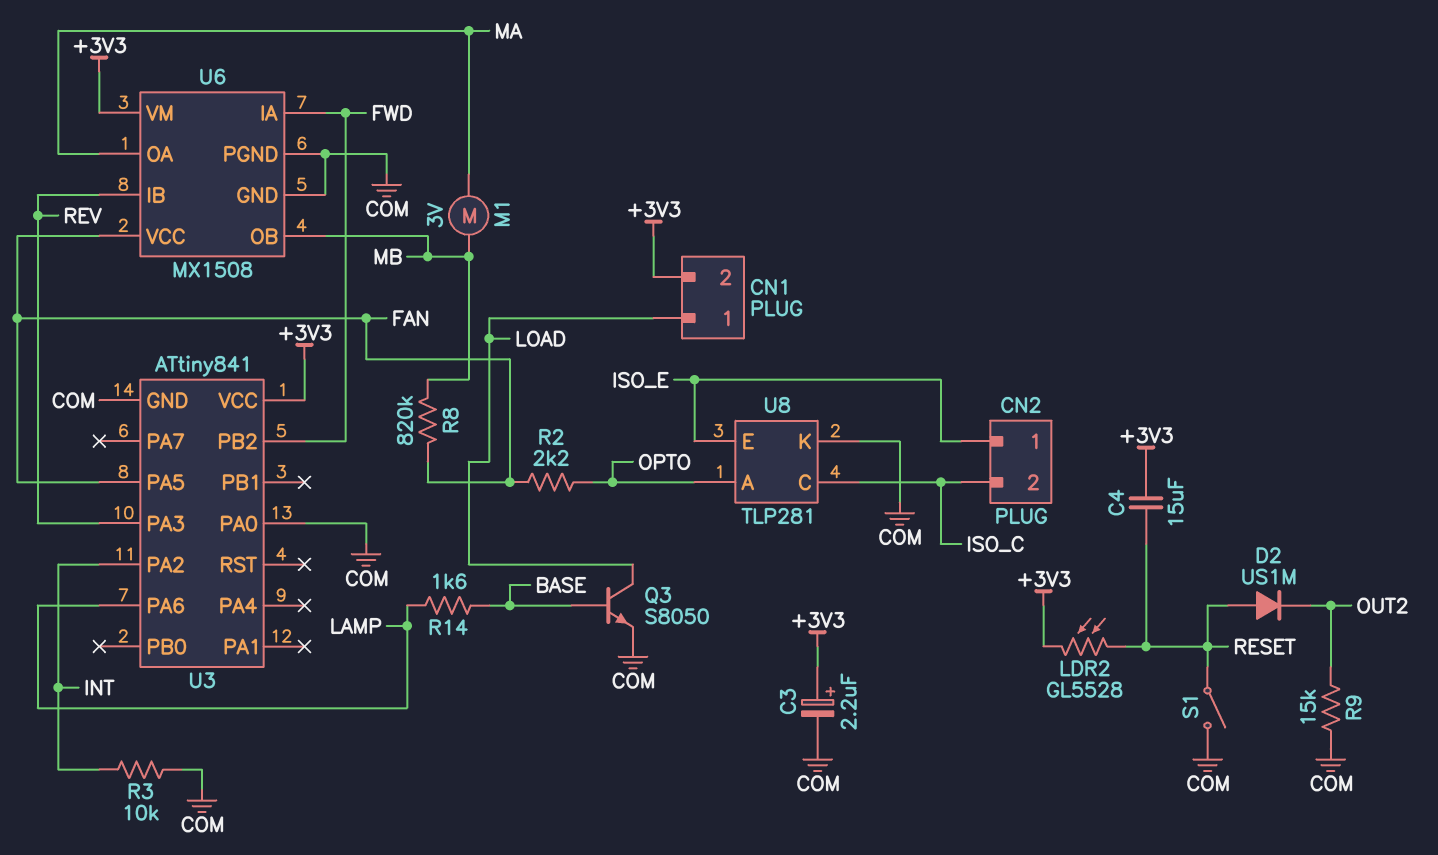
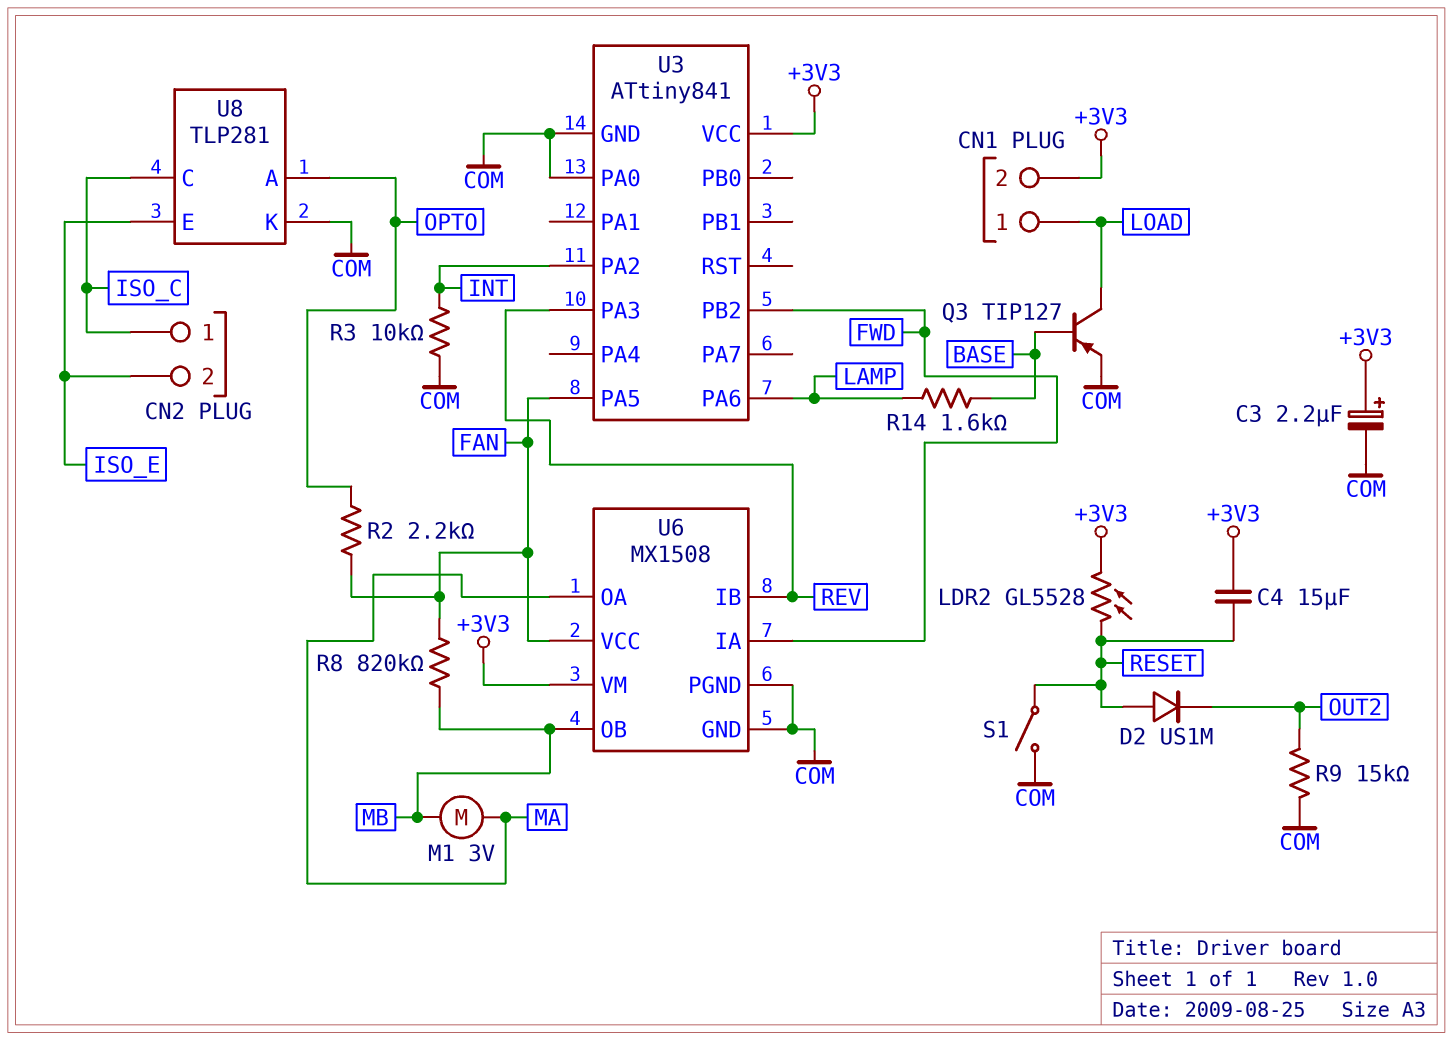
CN2 pin 1: ISO_E -> ISO_C
CN2 pin 2: ISO_C -> ISO_E
Q3: NPN S8050 (B BASE, C LOAD, E COM) -> PNP TIP127 (B BASE, C LOAD, E COM)

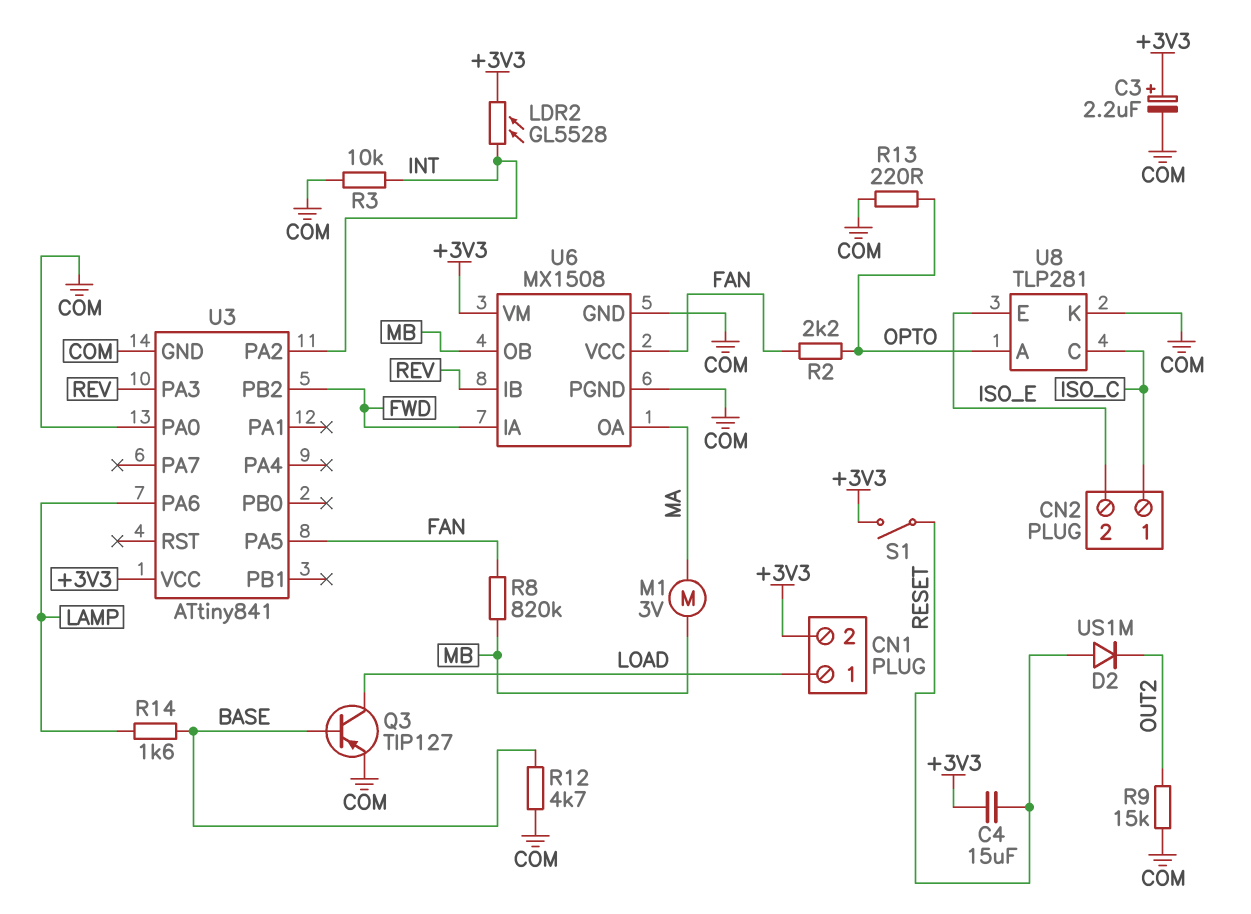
LDR2: GL5528 (+3V3, RESET) -> GL5528 (+3V3, INT)
R12: none -> 4.7k (BASE, COM)
R13: none -> 220 (COM, OPTO)
S1: switch (COM, RESET) -> switch (+3V3, RESET)

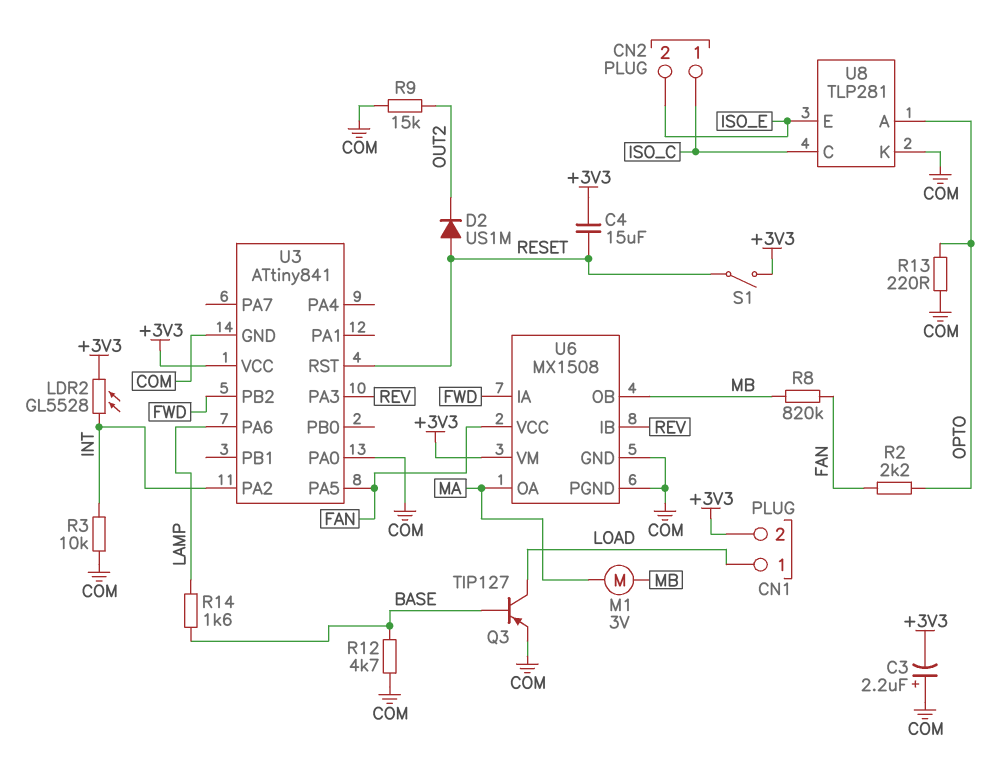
C3: 2.2uF (plus +3V3, minus COM) -> 2.2uF (plus COM, minus +3V3)
U3 pin RST: none -> RESET

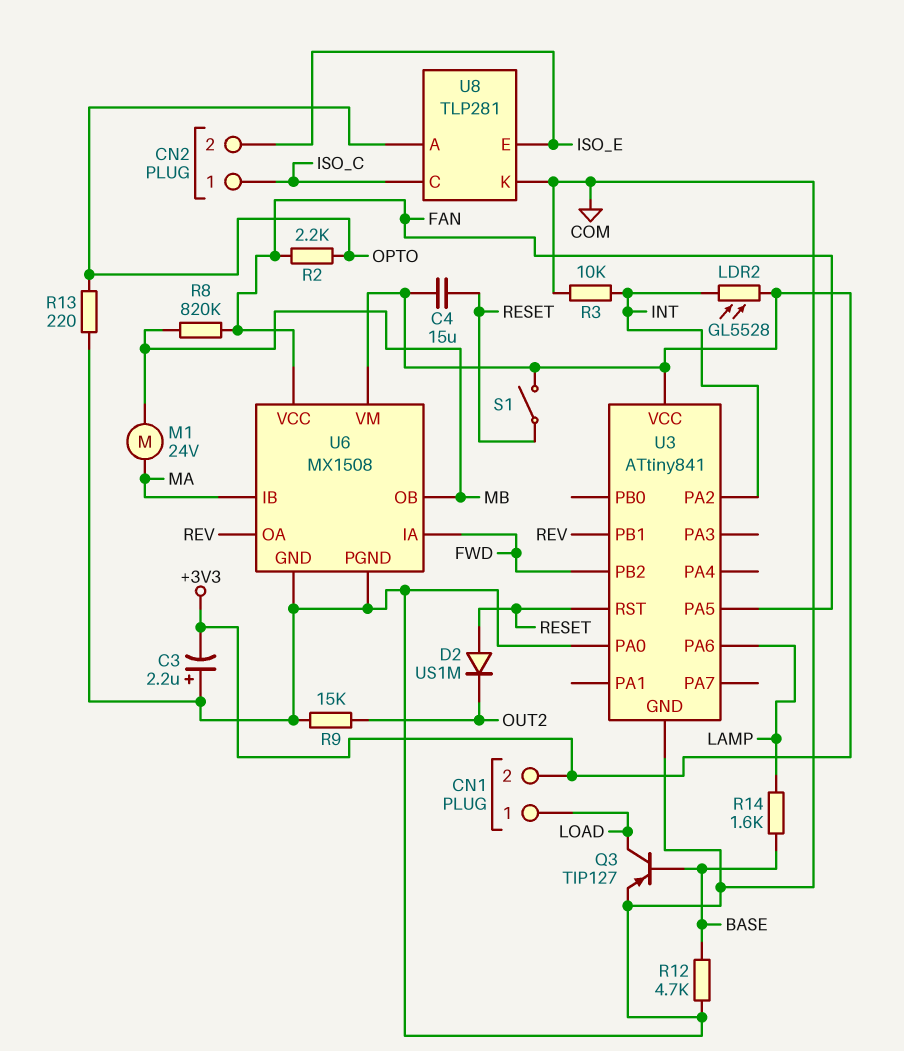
M1: motor 3V (MA, MB) -> motor 24V (MA, MB)
U3 pin PA3: REV -> none
U3 pin PB1: none -> REV
U6 pin IB: REV -> MA
U6 pin OA: MA -> REV

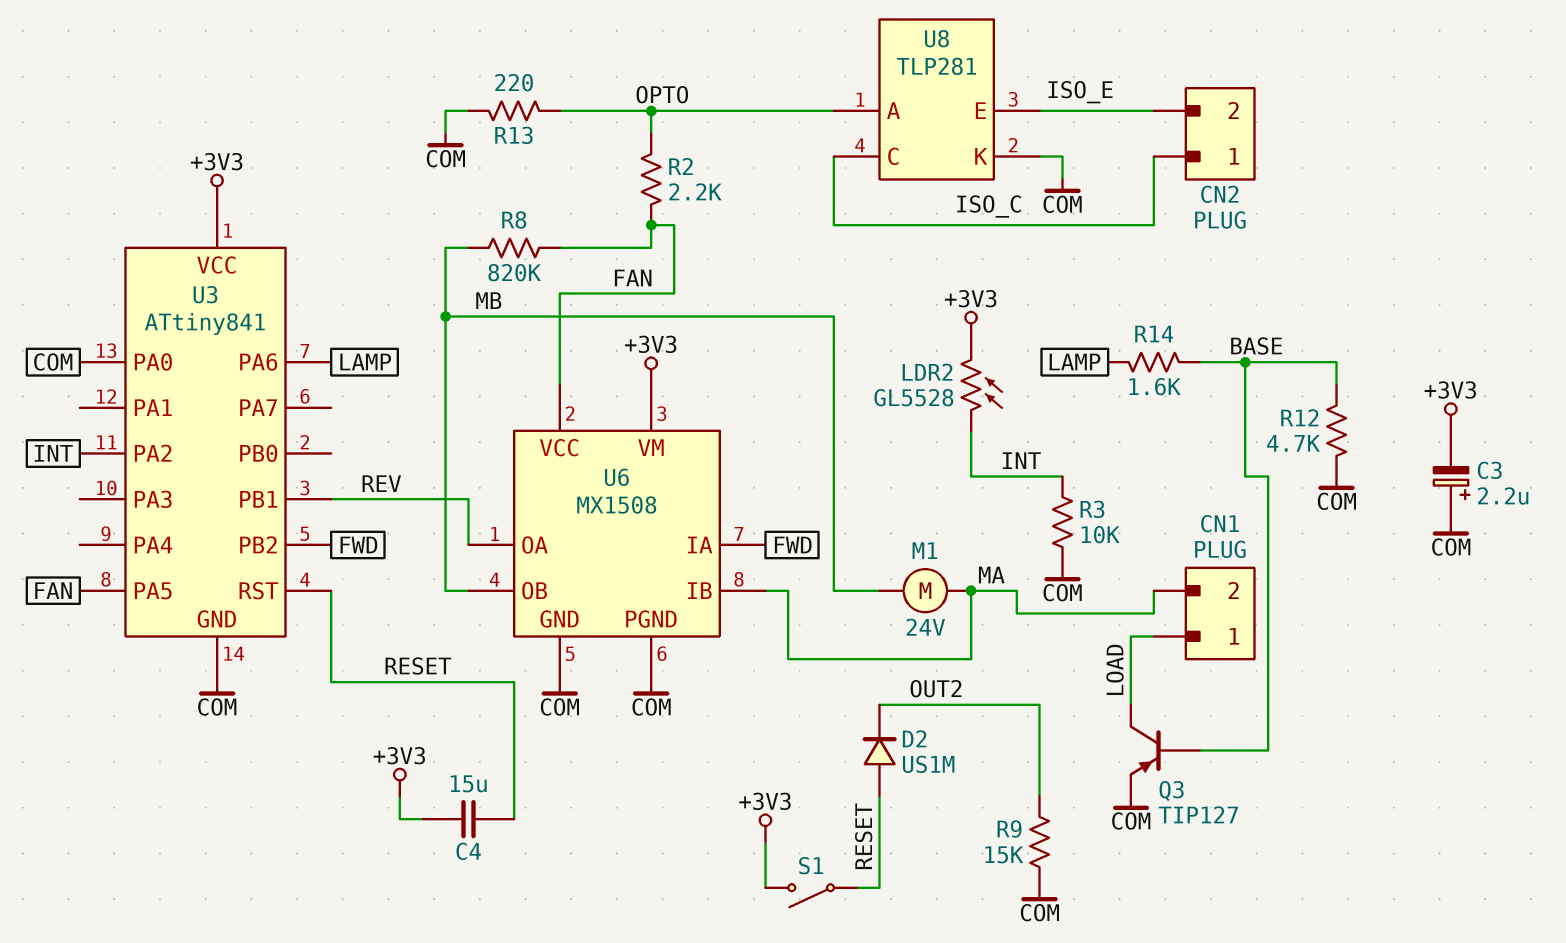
CN1 pin 2: +3V3 -> MA

